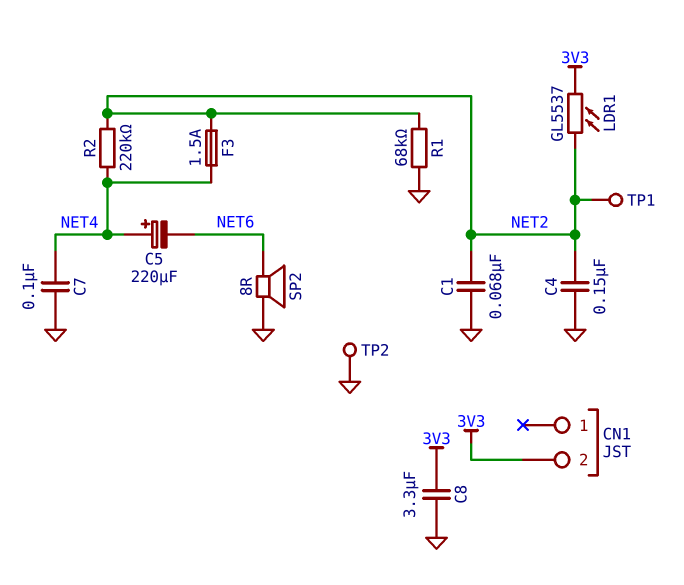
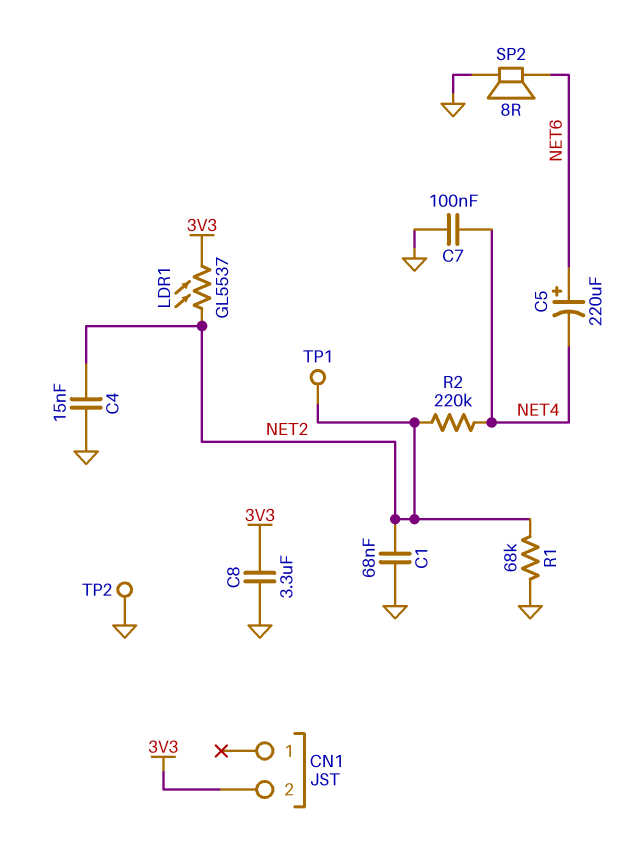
C4: 150nF (GND, NET2) -> 15nF (GND, NET2)
C5: 220uF (plus NET4, minus NET6) -> 220uF (plus NET6, minus NET4)
F3: 1.5A (NET2, NET4) -> none

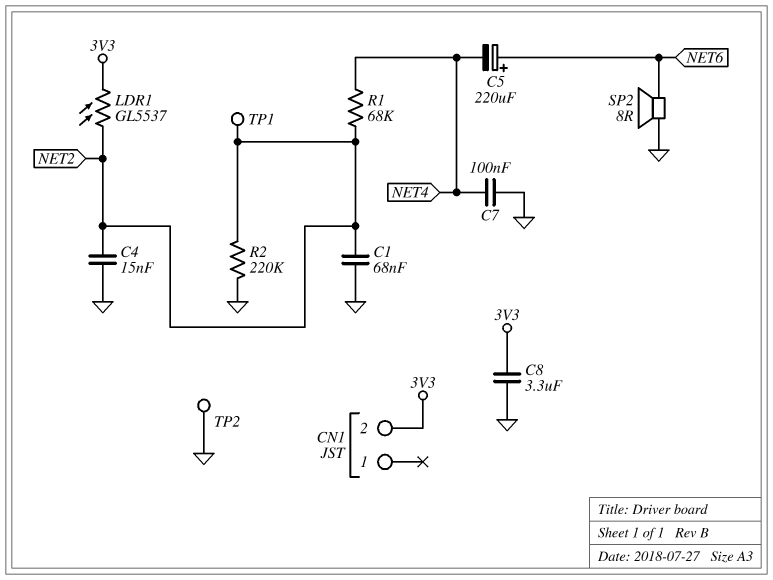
R1: 68k (GND, NET2) -> 68k (NET2, NET4)
R2: 220k (NET2, NET4) -> 220k (GND, NET2)

